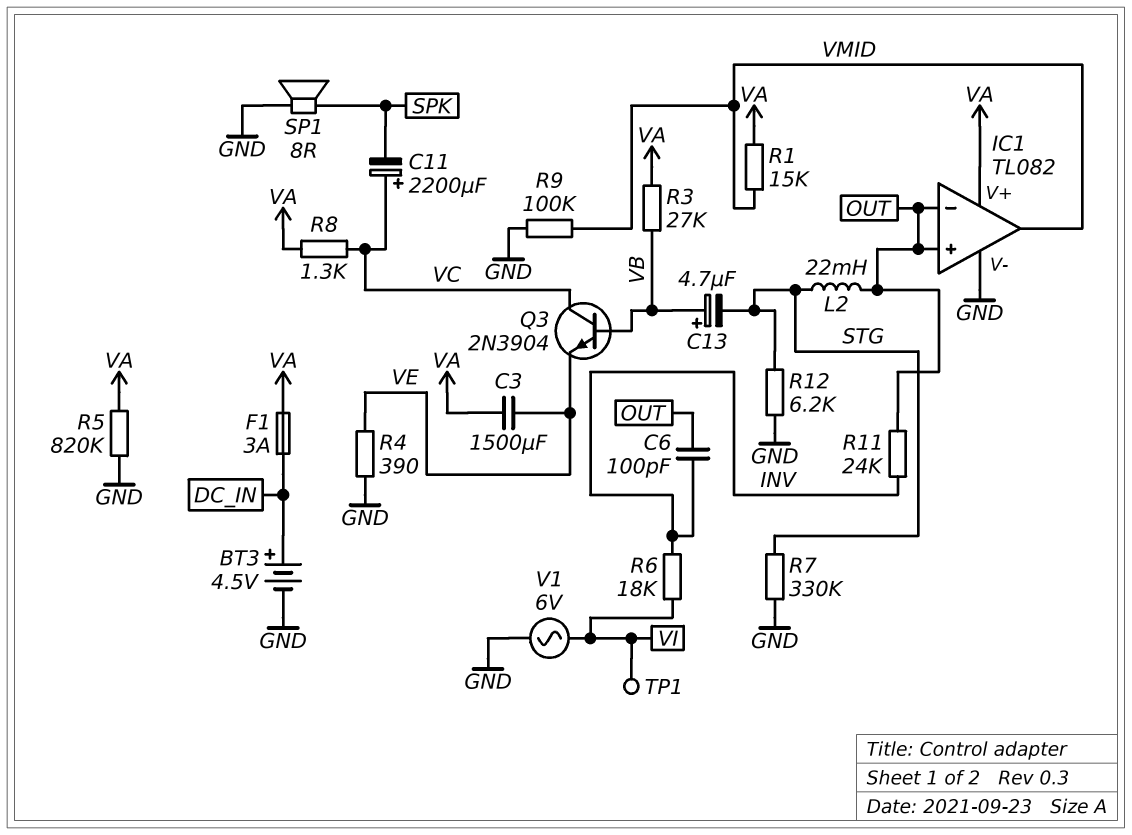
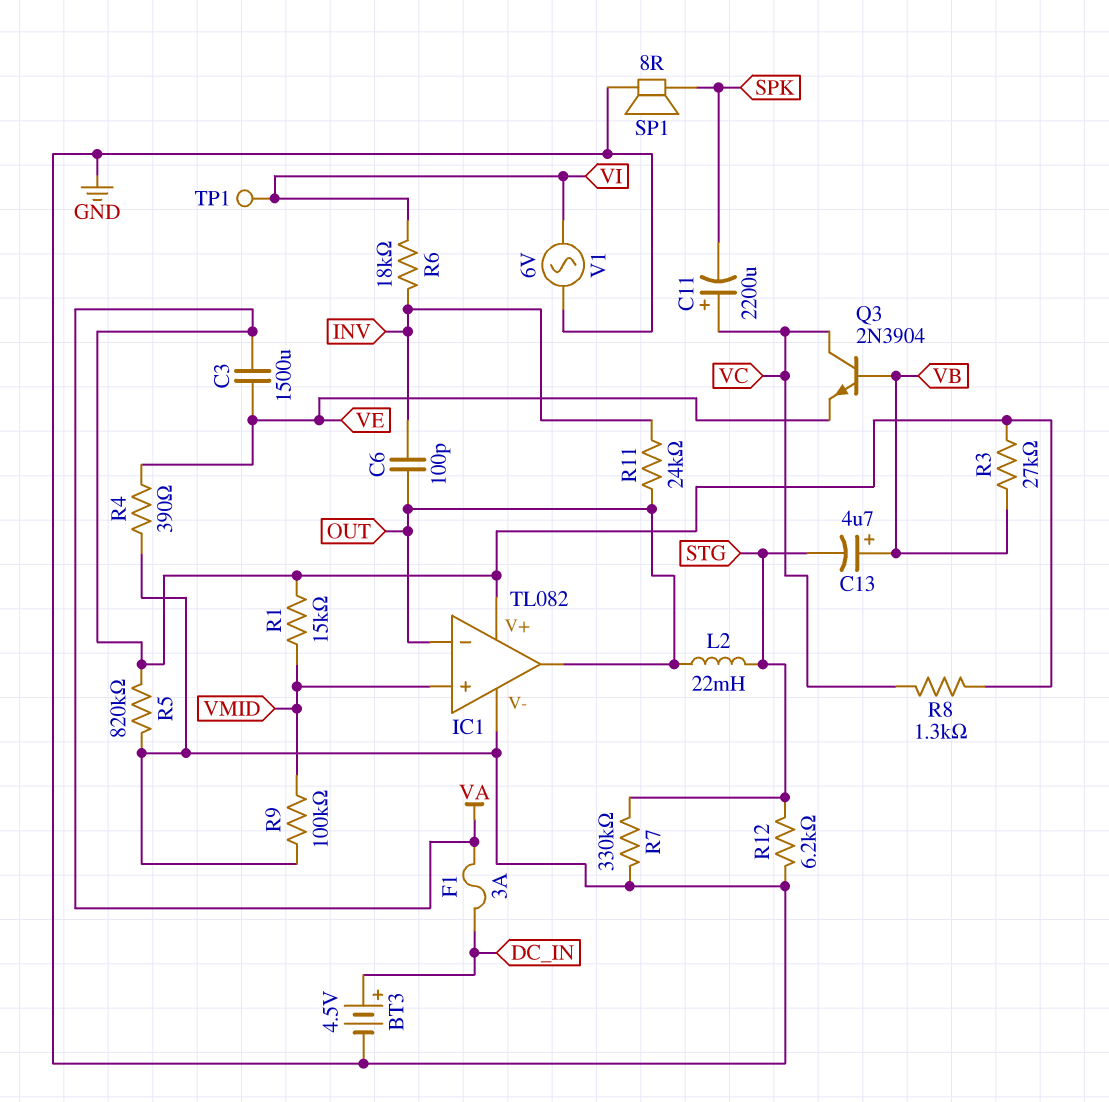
IC1 pin in+: OUT -> VMID
IC1 pin out: VMID -> OUT

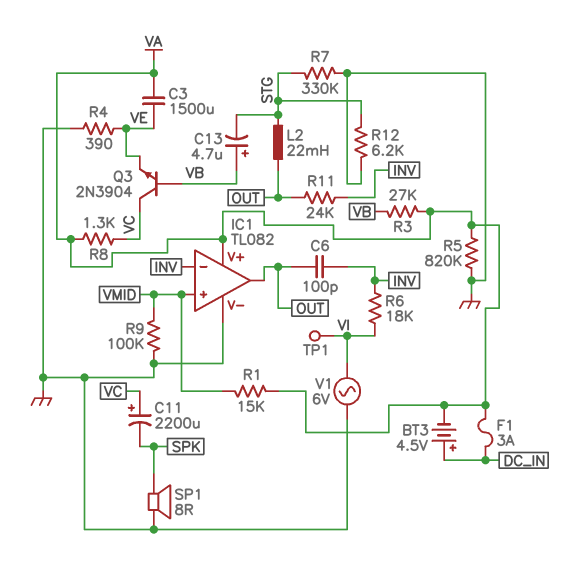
BT3: 4.5V (plus DC_IN, minus GND) -> 4.5V (plus DC_IN, minus VA)
IC1 pin in-: OUT -> INV

